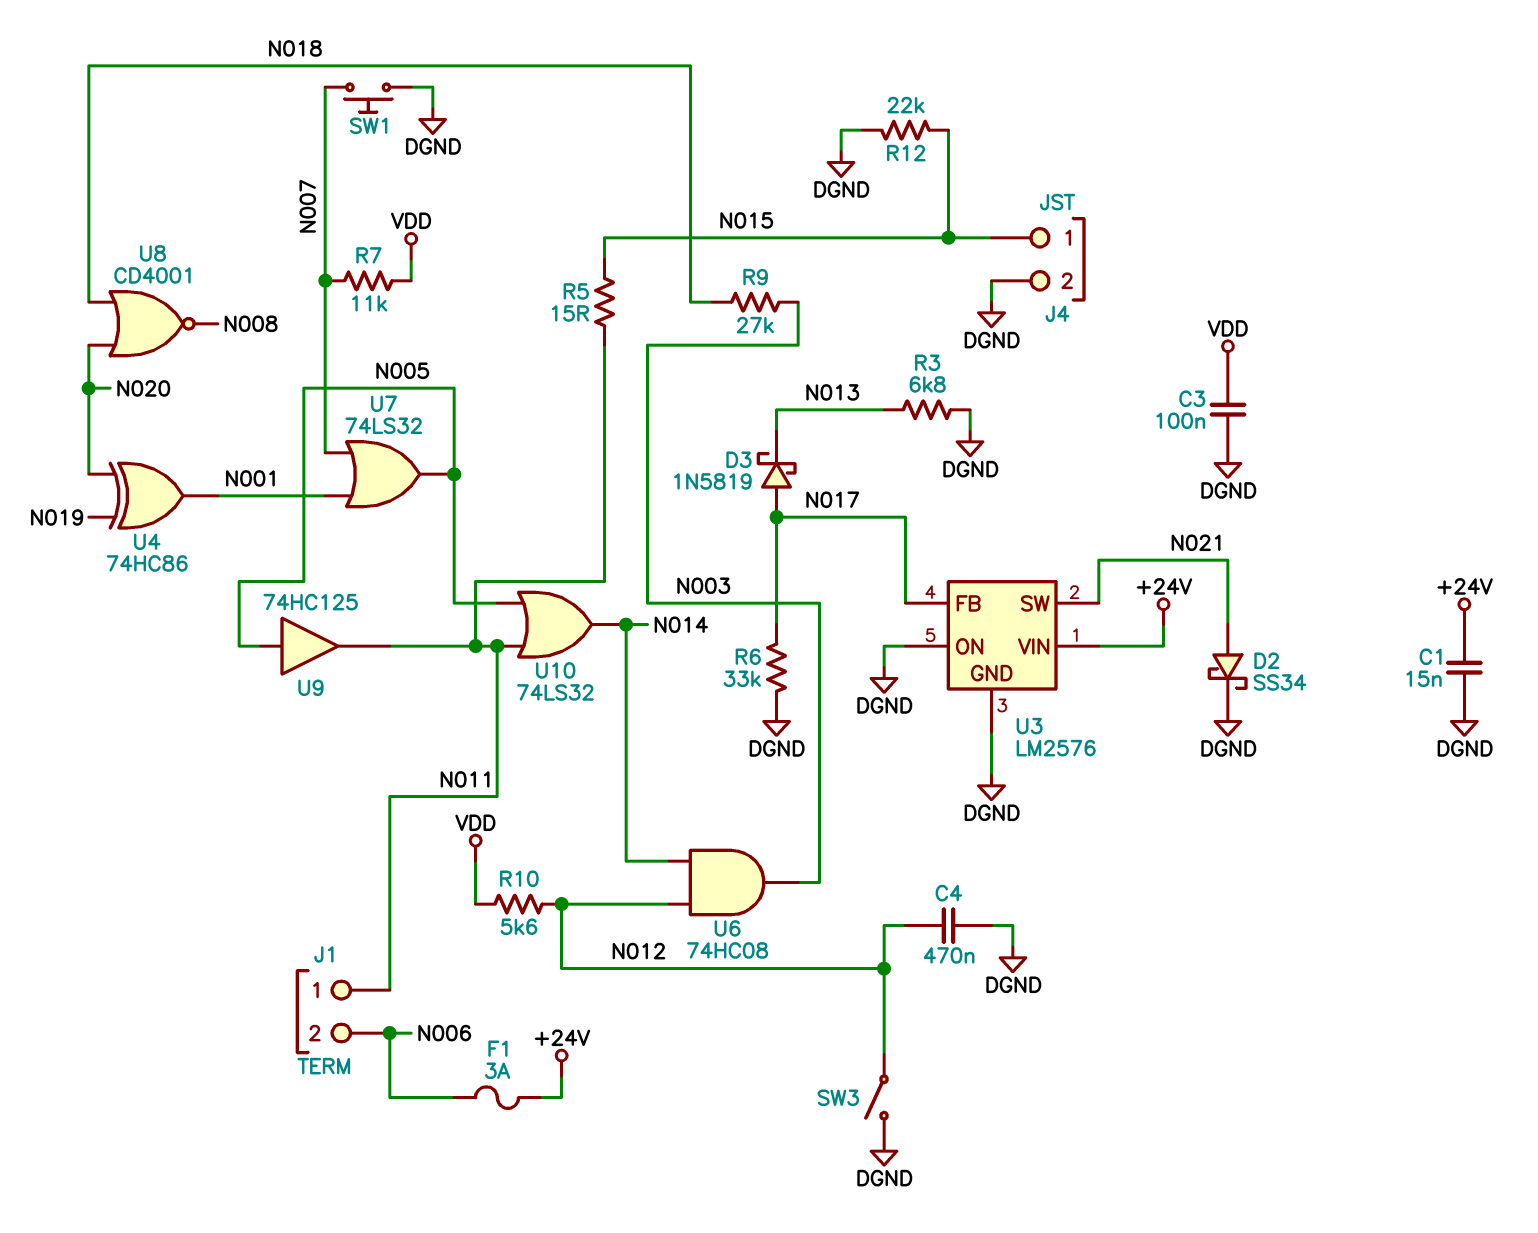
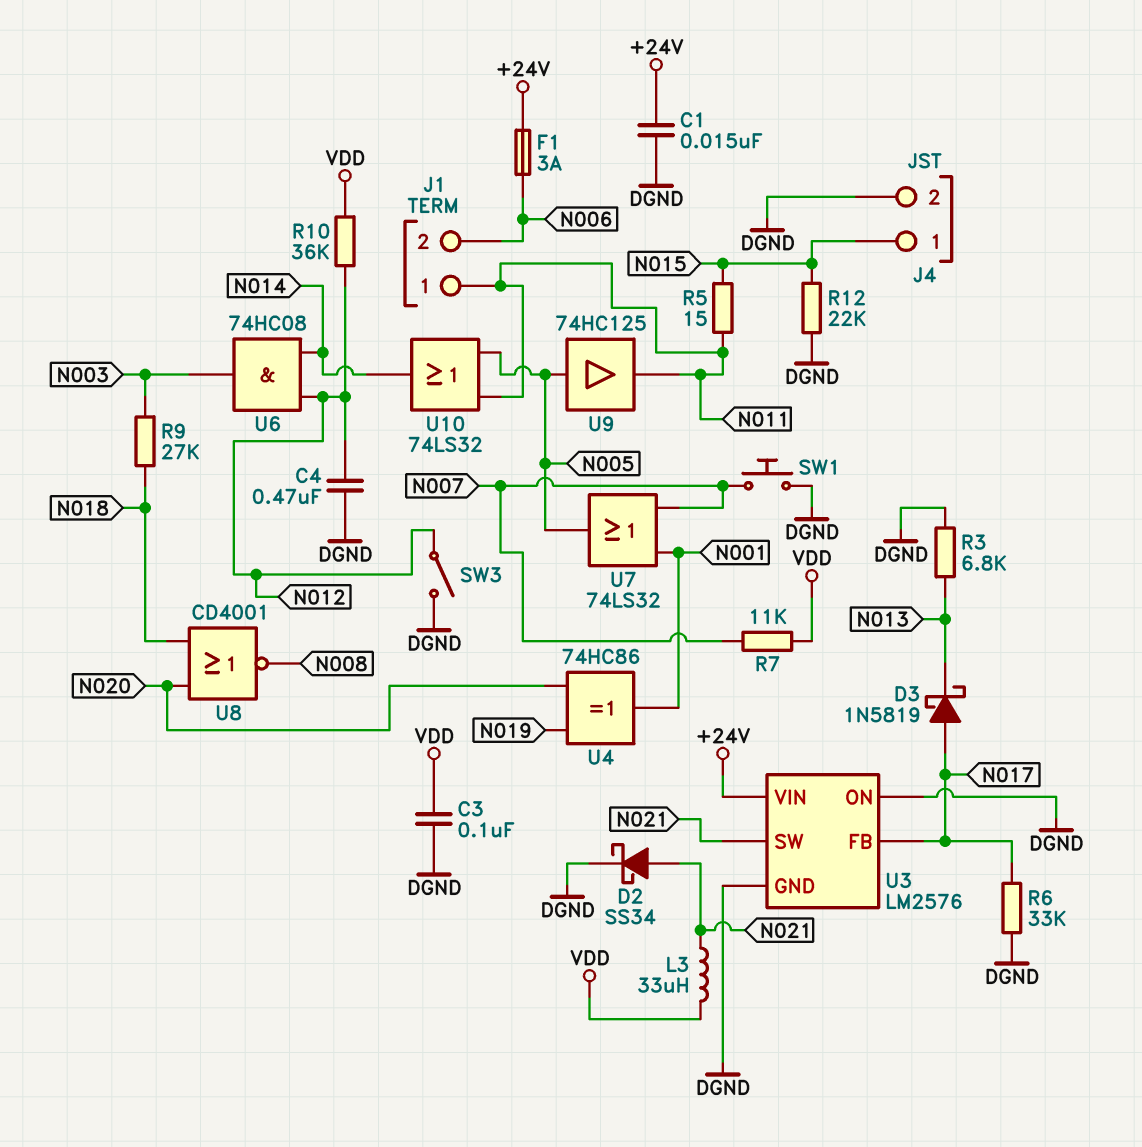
L3: none -> 33uH (N021, VDD)
R10: 5.6k (N012, VDD) -> 36k (N012, VDD)

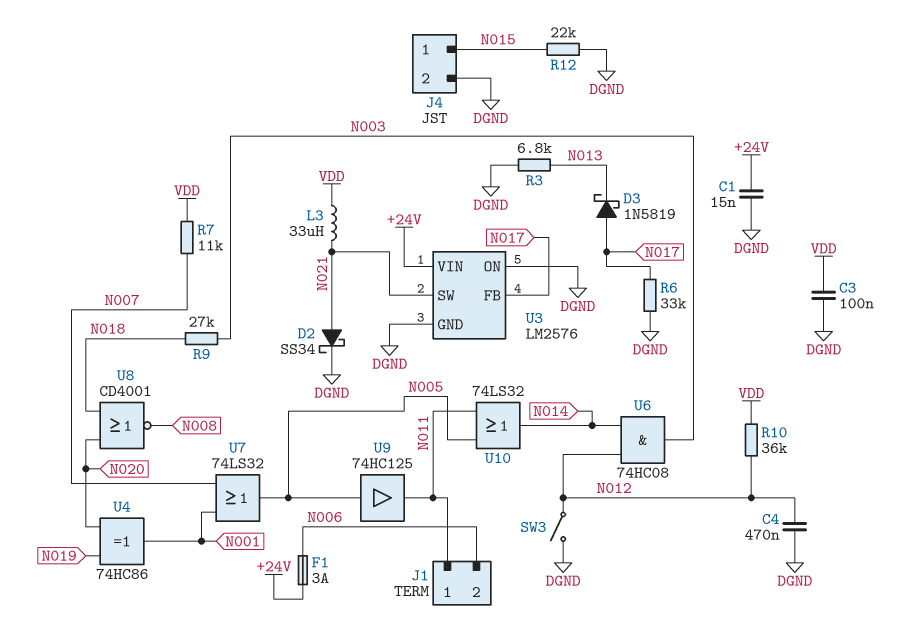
R5: 15 (N011, N015) -> none
SW1: button (DGND, N007) -> none

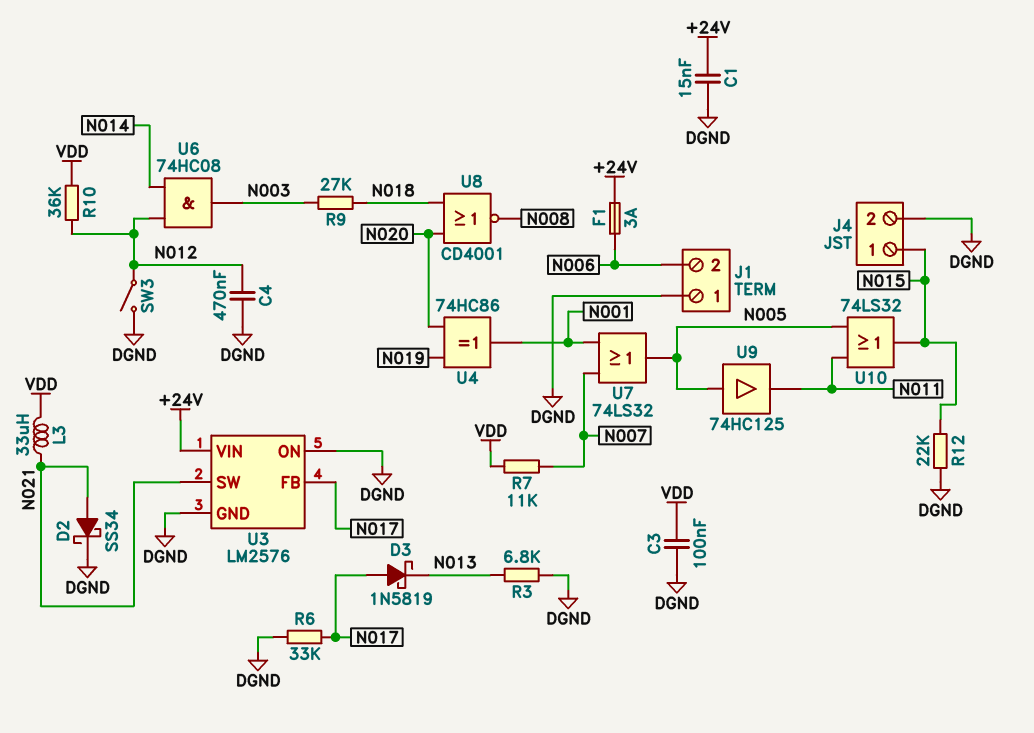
J1 pin 1: N011 -> DGND
U10: OR 74LS32 (in N005, in N011, out N014) -> OR 74LS32 (in N005, in N011, out N015)

